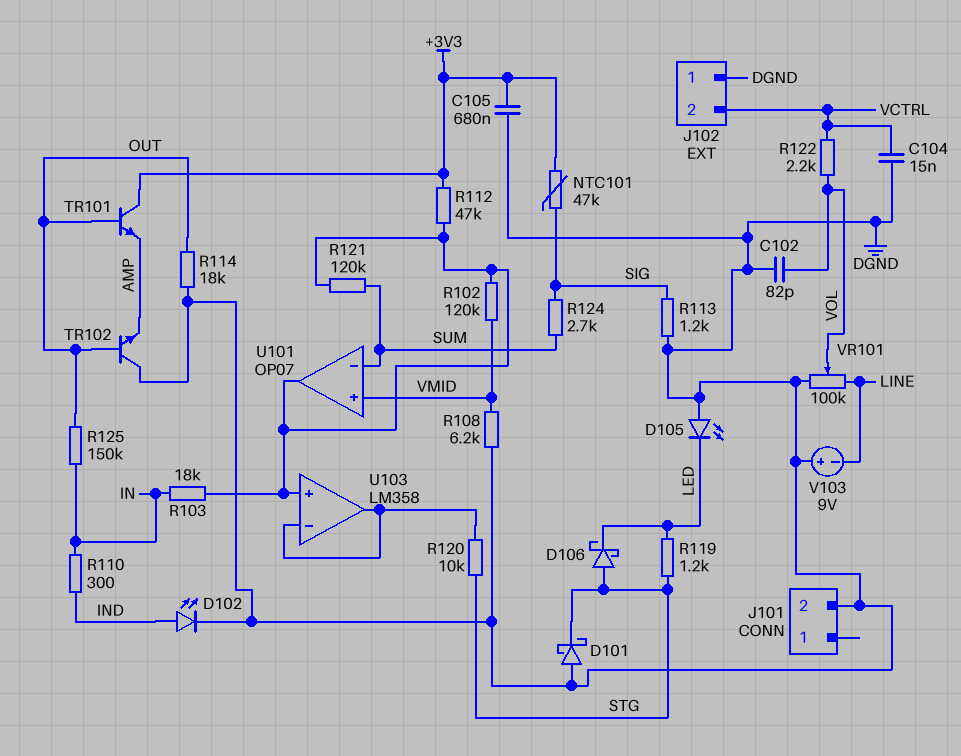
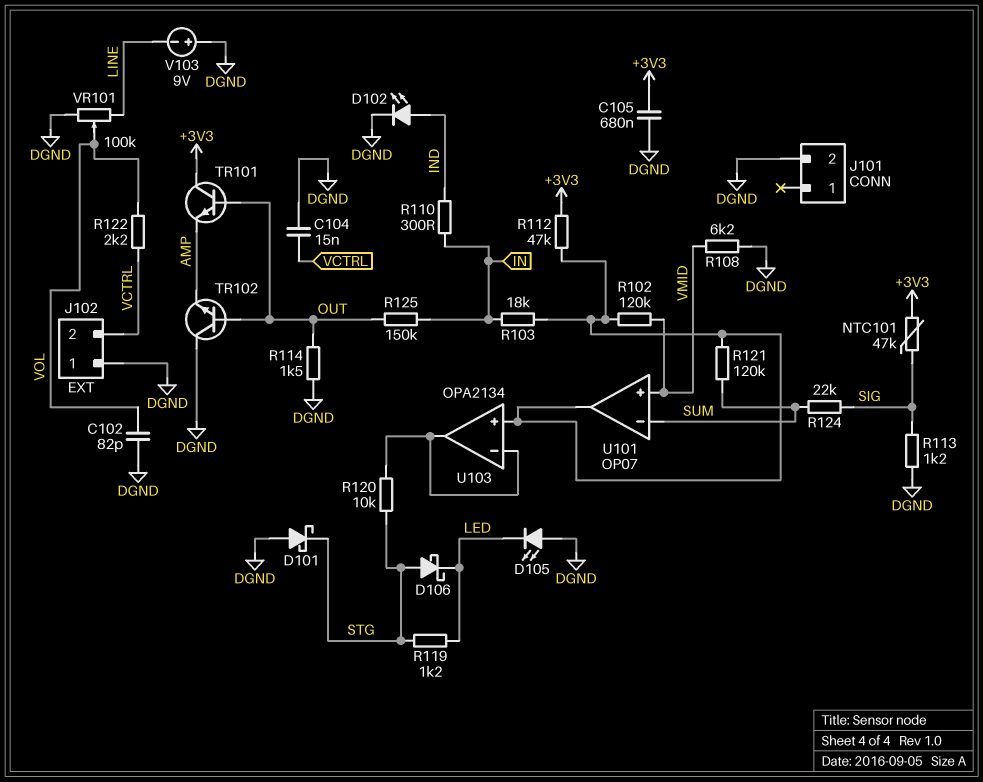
R114: 18k (DGND, OUT) -> 1.5k (DGND, OUT)
R124: 2.7k (SIG, SUM) -> 22k (SIG, SUM)
U103: LM358 -> OPA2134

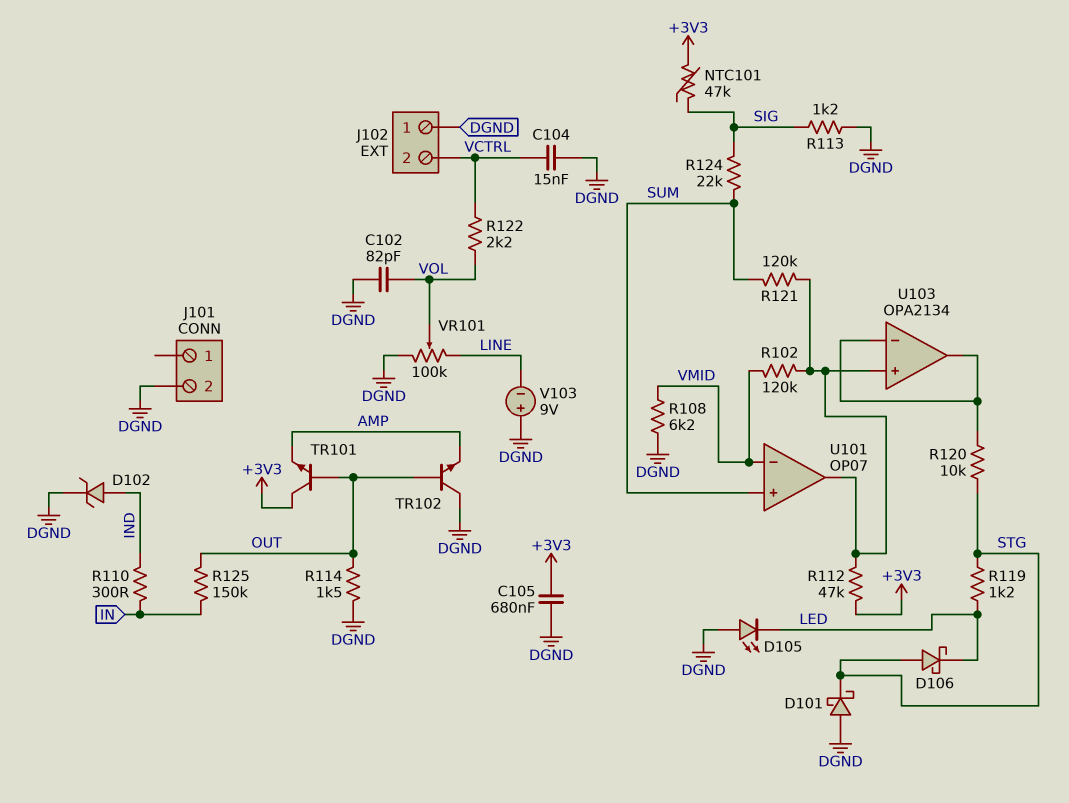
D102: LED (A IND, K DGND) -> zener (A IND, K DGND)
R103: 18k (IN, U101/out) -> none
U101 pin in+: VMID -> SUM
U101 pin in-: SUM -> VMID

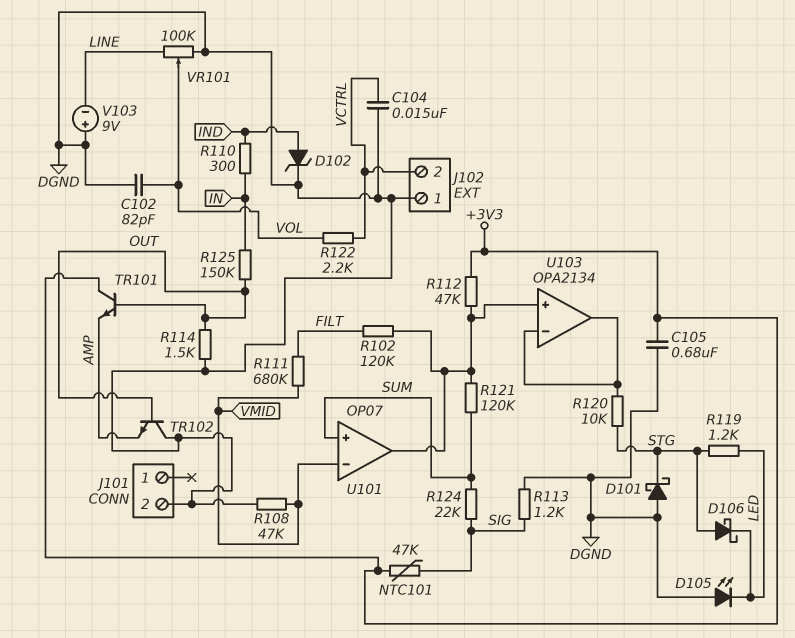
R102: 120k (U101/out, VMID) -> 120k (FILT, U101/out)
R108: 6.2k (DGND, VMID) -> 47k (DGND, VMID)
R111: none -> 680k (FILT, VMID)

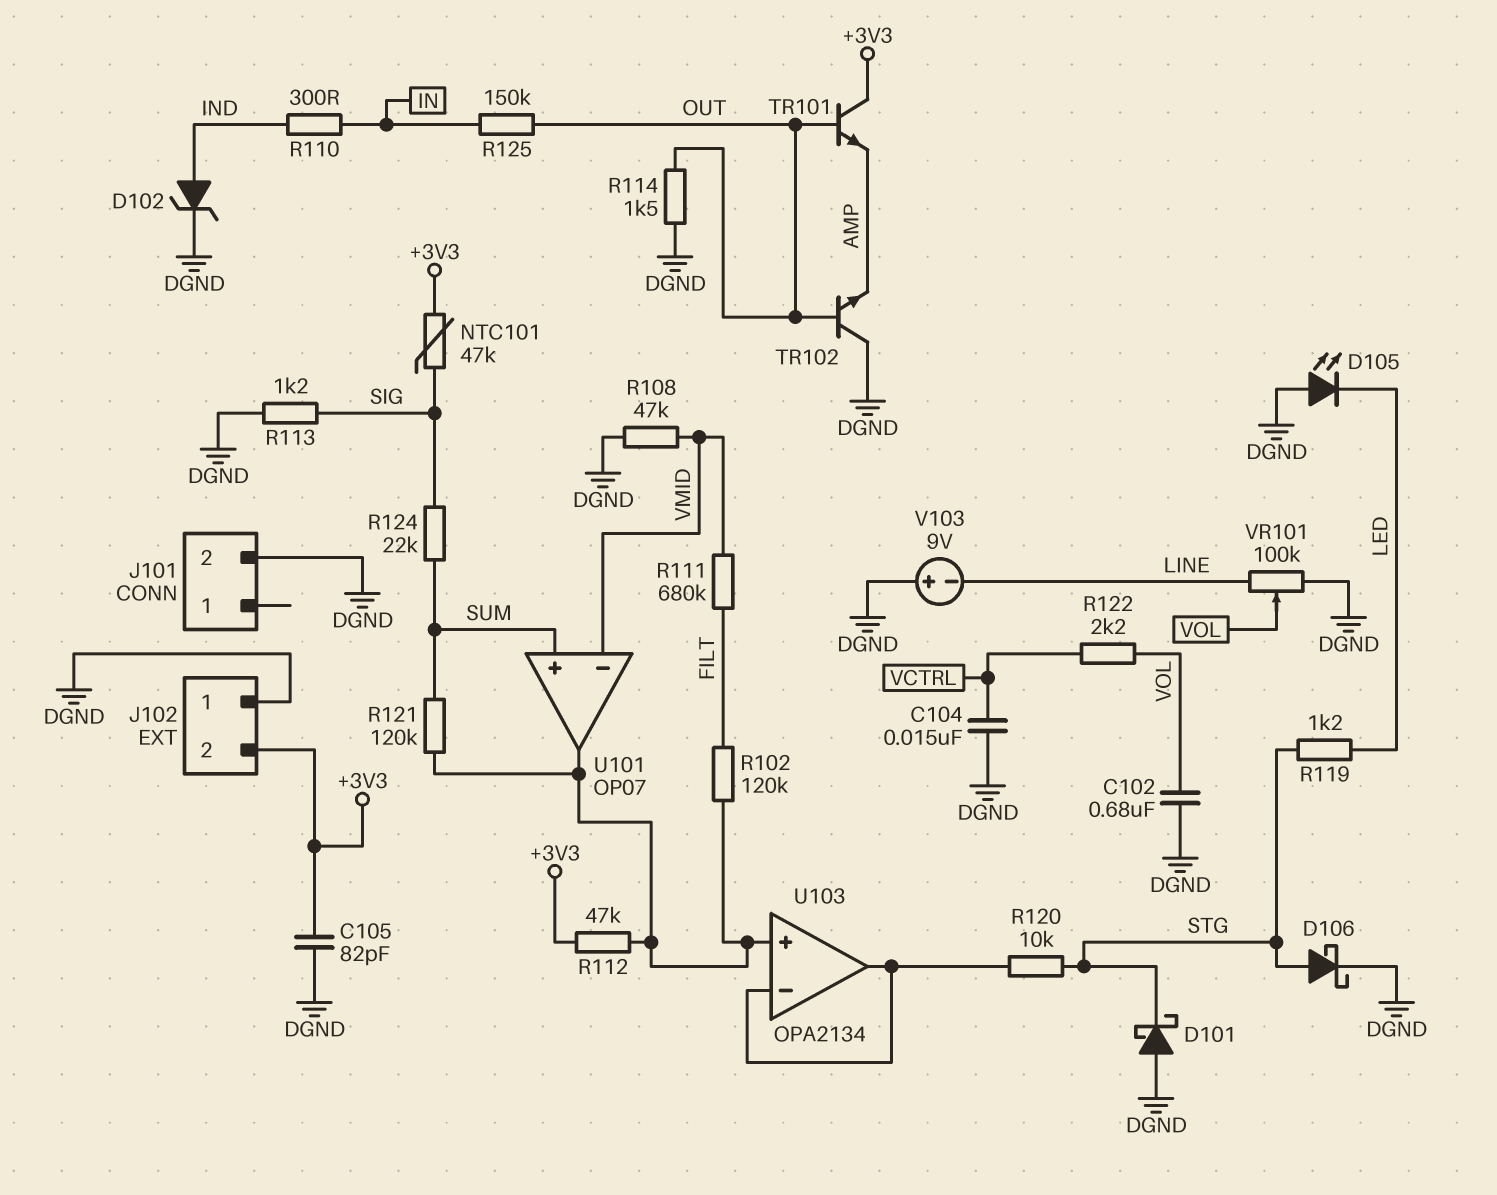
C102: 82pF (DGND, VOL) -> 680nF (DGND, VOL)
C105: 680nF (+3V3, DGND) -> 82pF (+3V3, DGND)
D106: schottky (A STG, K LED) -> schottky (A STG, K DGND)
J102 pin 2: VCTRL -> +3V3

